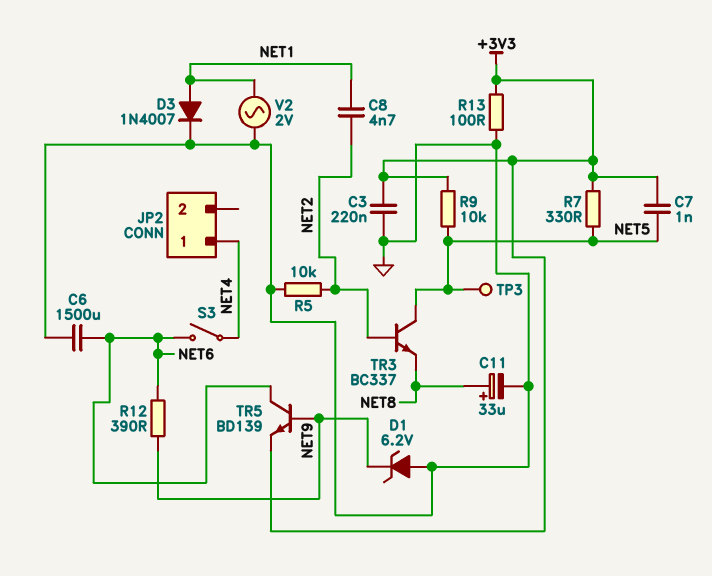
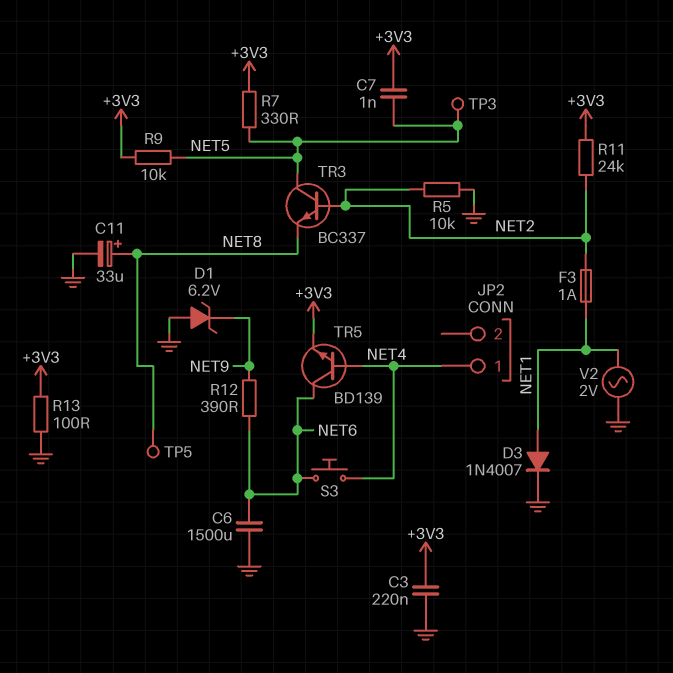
C8: 4.7nF (NET1, NET2) -> none
F3: none -> 1A (NET1, NET2)
R11: none -> 24k (+3V3, NET2)
S3: switch (NET4, NET6) -> button (NET4, NET6)
TP5: none -> test point (NET8)
TR5: NPN BD139 (B NET9, C NET6, E +3V3) -> NPN BD139 (B NET4, C NET6, E +3V3)

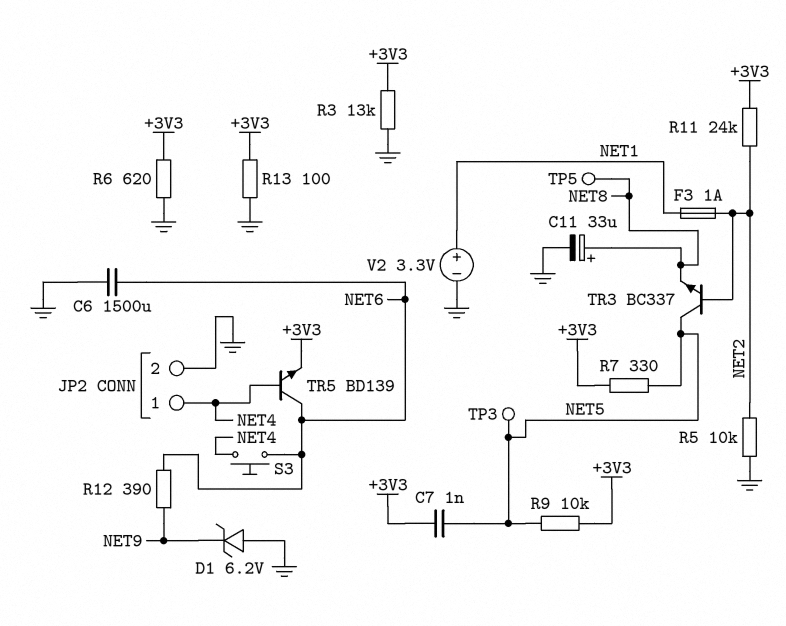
C3: 220nF (+3V3, GND) -> none
D3: diode 1N4007 (A NET1, K GND) -> none
JP2 pin 2: none -> GND
R3: none -> 13k (+3V3, GND)
R6: none -> 620 (+3V3, GND)
V2: AC 2V (GND, NET1) -> 3.3V (plus NET1, minus GND)

